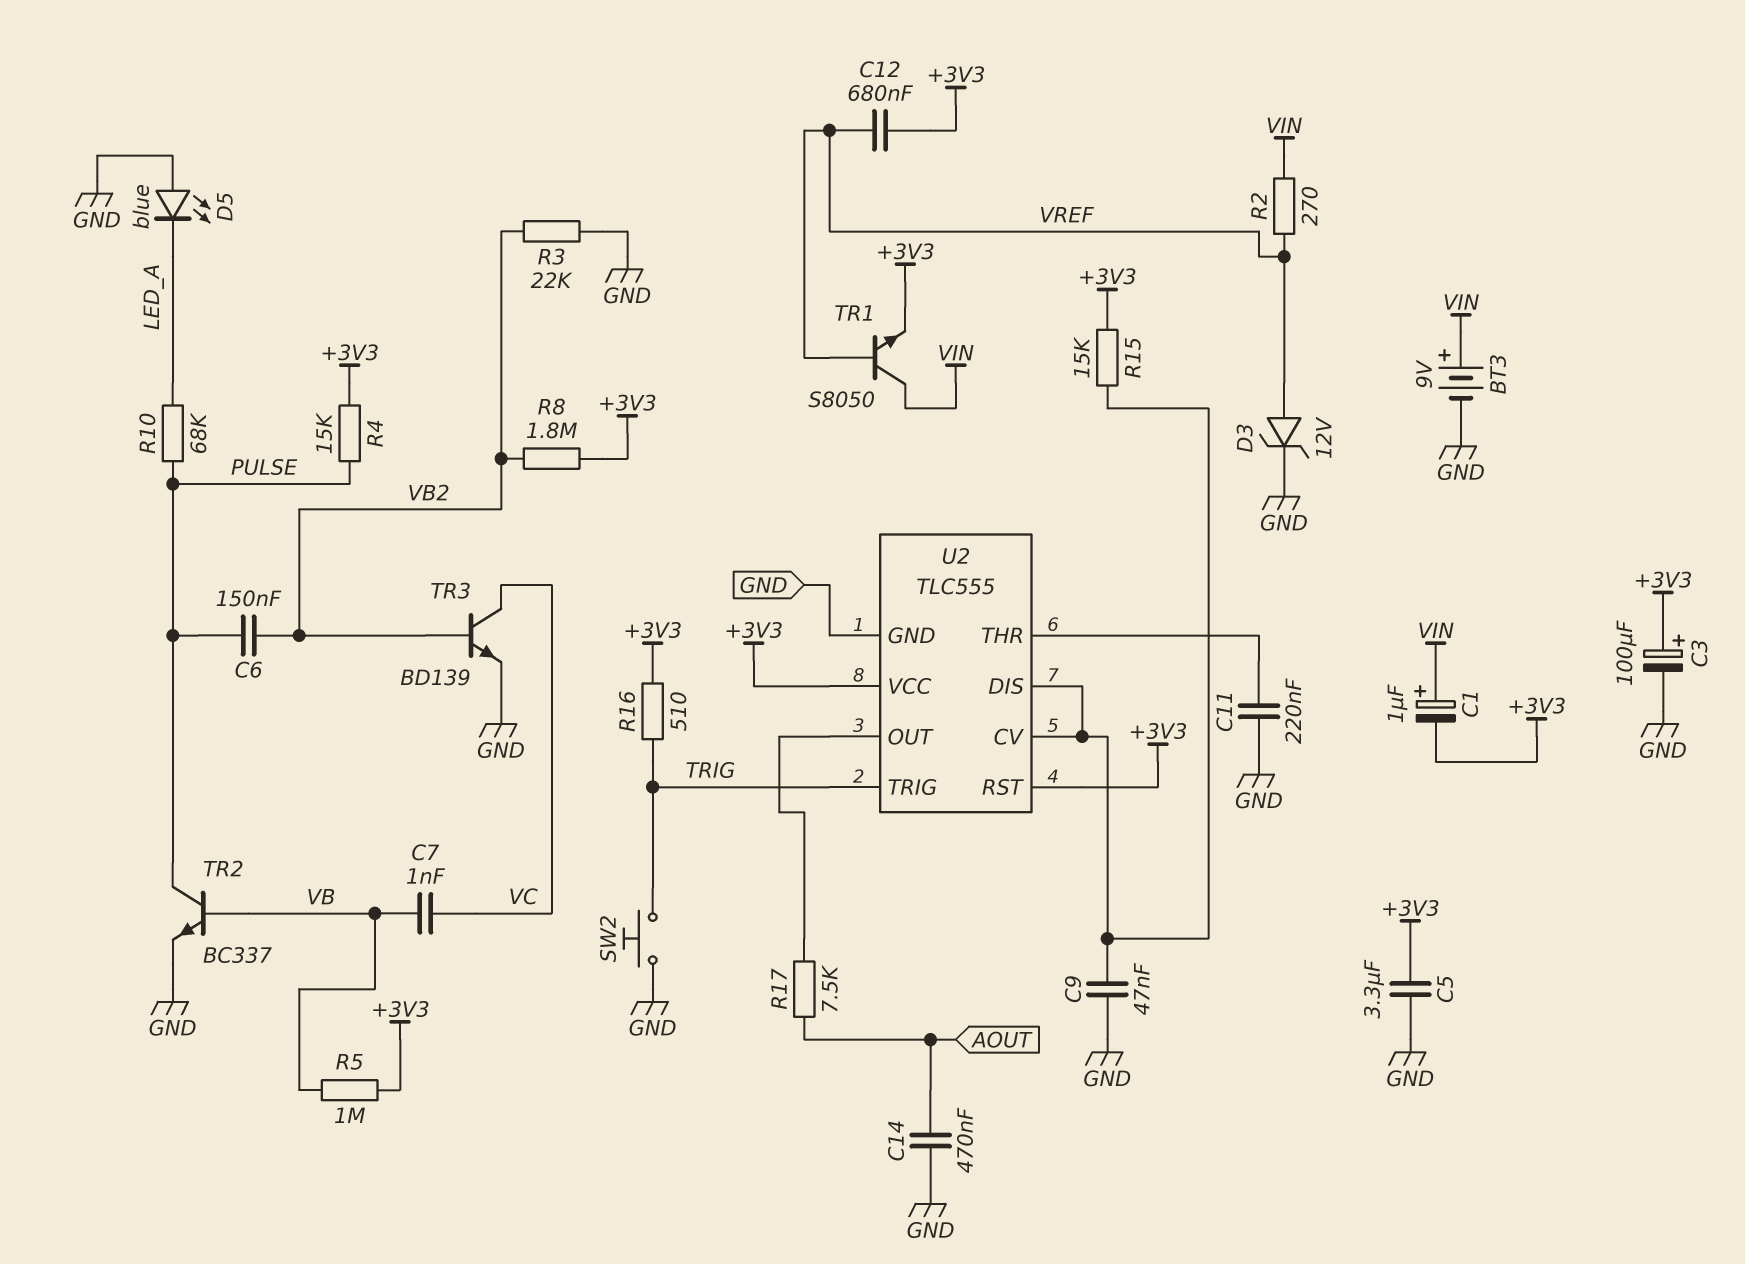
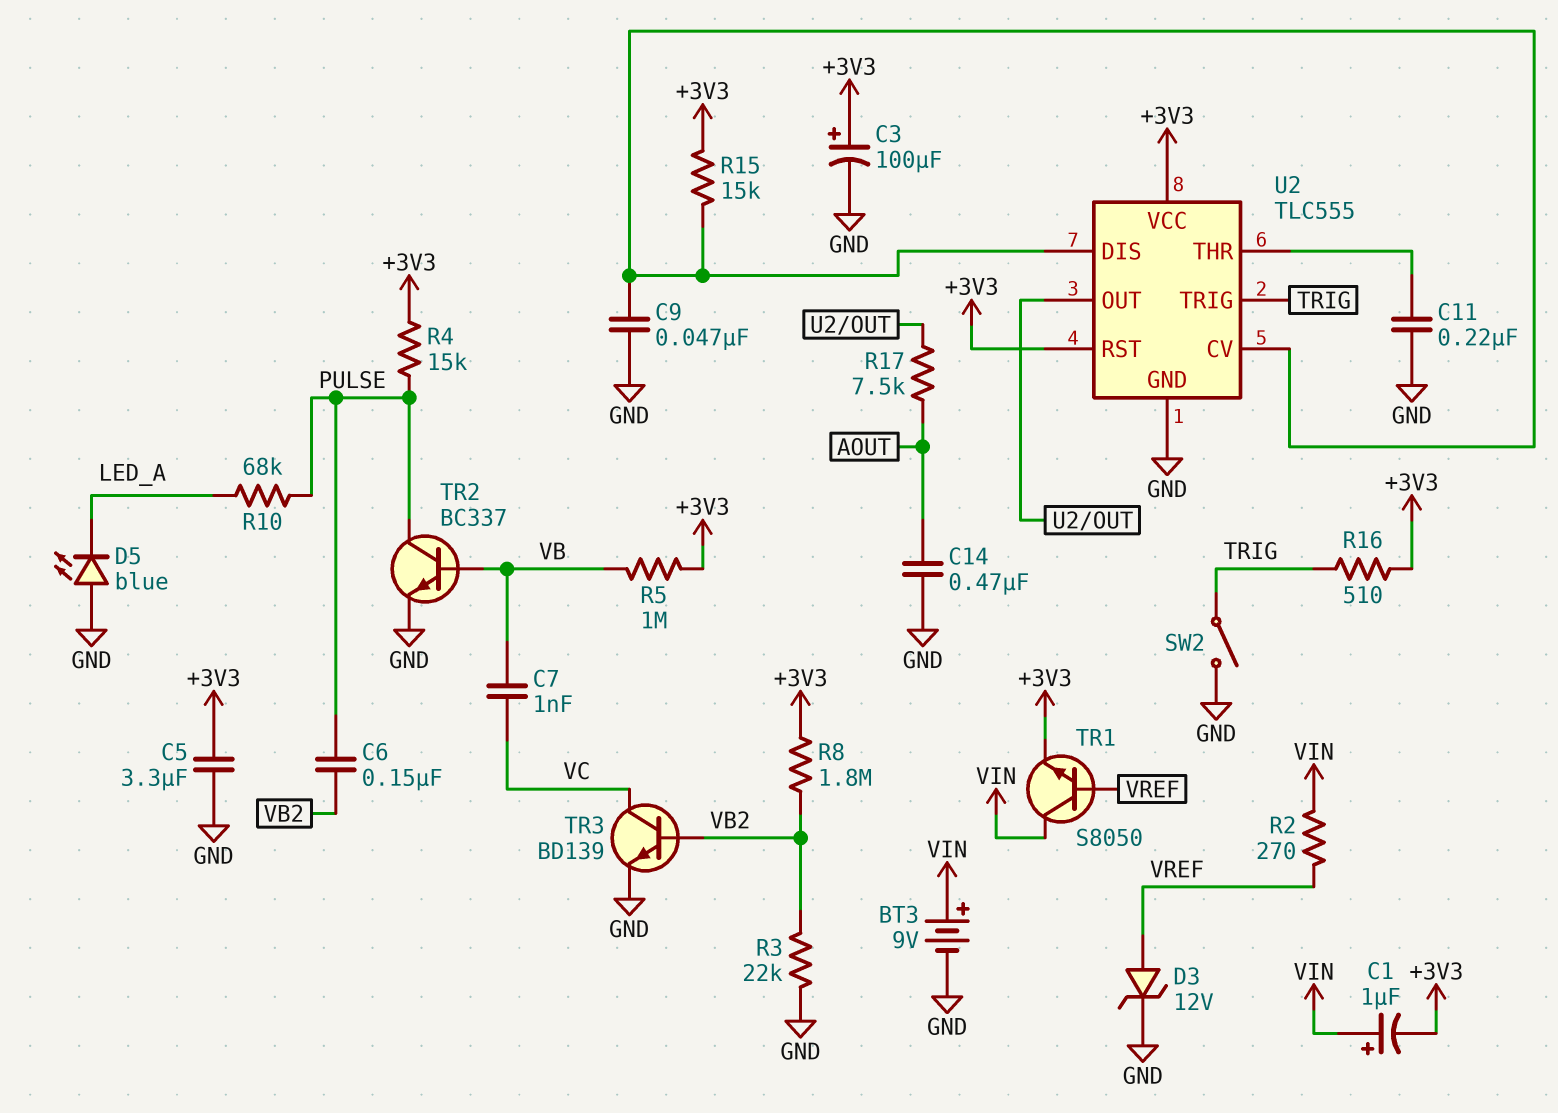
C12: 680nF (+3V3, VREF) -> none
SW2: button (GND, TRIG) -> switch (GND, TRIG)

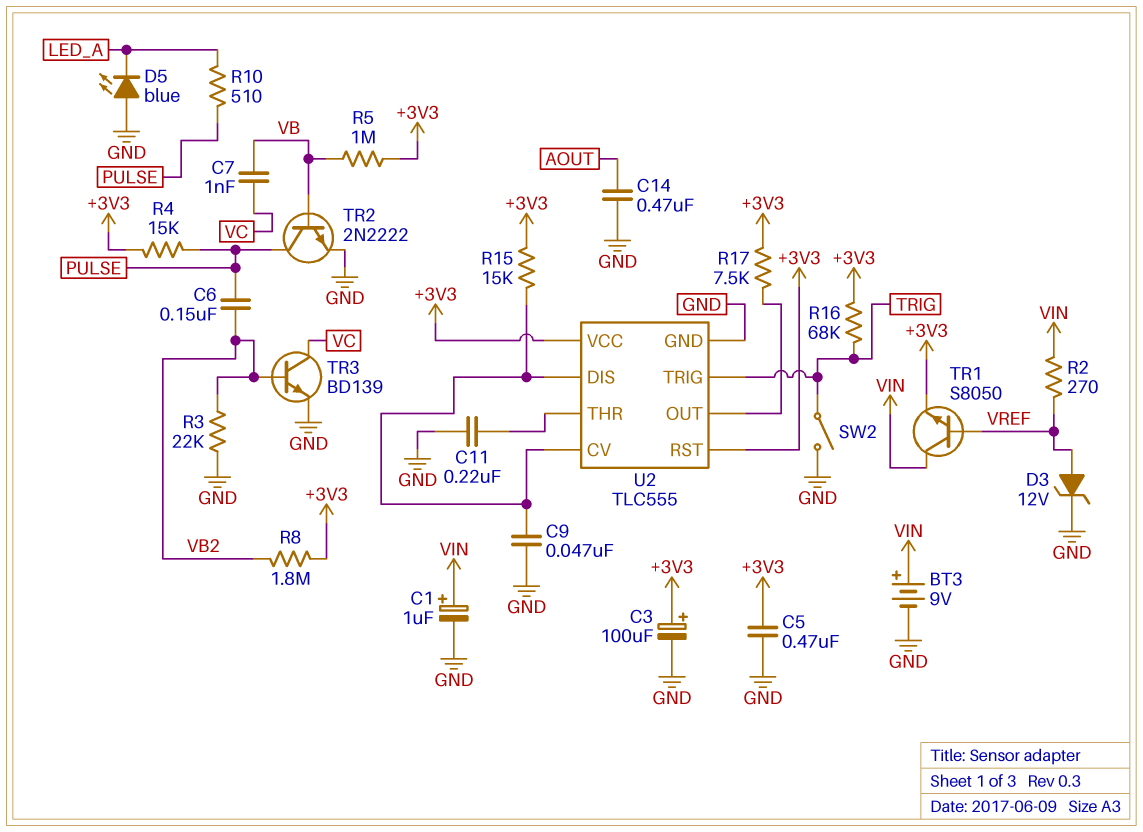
C1: 1uF (plus VIN, minus +3V3) -> 1uF (plus VIN, minus GND)
C5: 3.3uF (+3V3, GND) -> 470nF (+3V3, GND)
R10: 68k (LED_A, PULSE) -> 510 (LED_A, PULSE)
R16: 510 (+3V3, TRIG) -> 68k (+3V3, TRIG)
R17: 7.5k (AOUT, U2/OUT) -> 7.5k (+3V3, U2/OUT)
TR2: NPN BC337 (B VB, C PULSE, E GND) -> NPN 2N2222 (B VB, C PULSE, E GND)

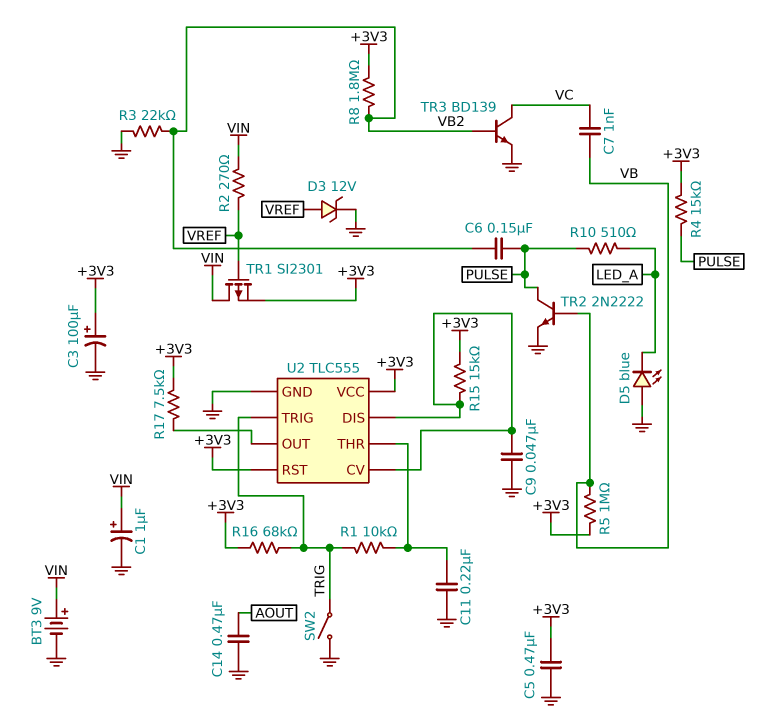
R1: none -> 10k (TRIG, U2/THR)
TR1: NPN S8050 (B VREF, C VIN, E +3V3) -> PMOS SI2301 (G VREF, D VIN, S +3V3)

